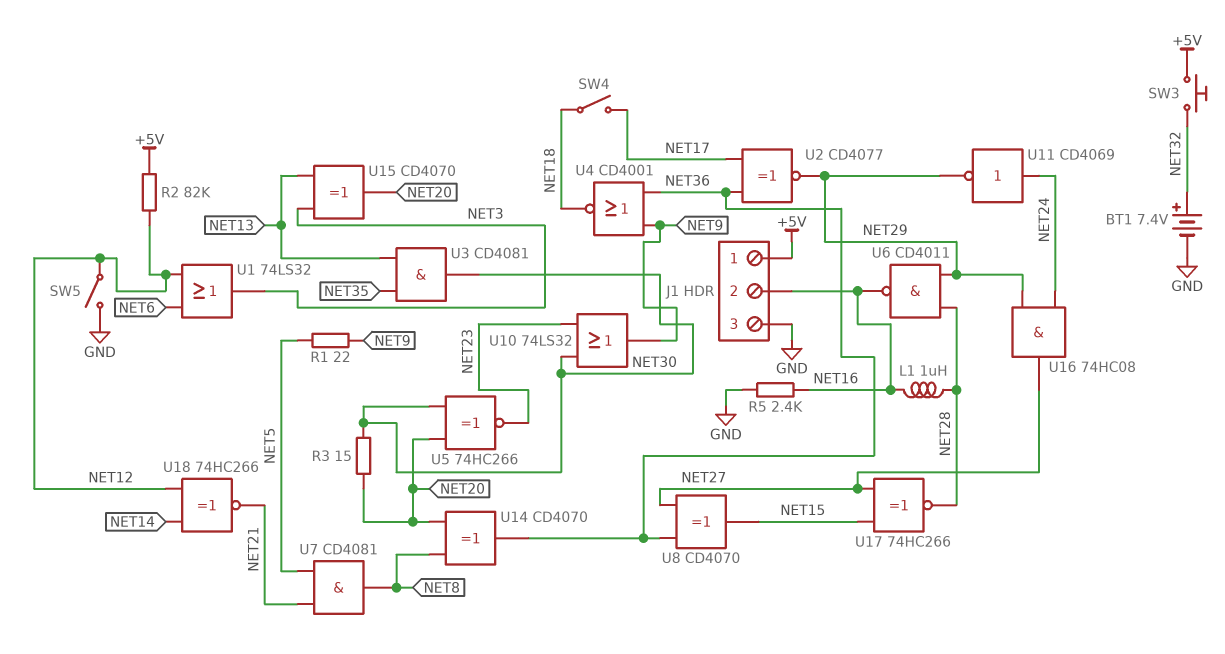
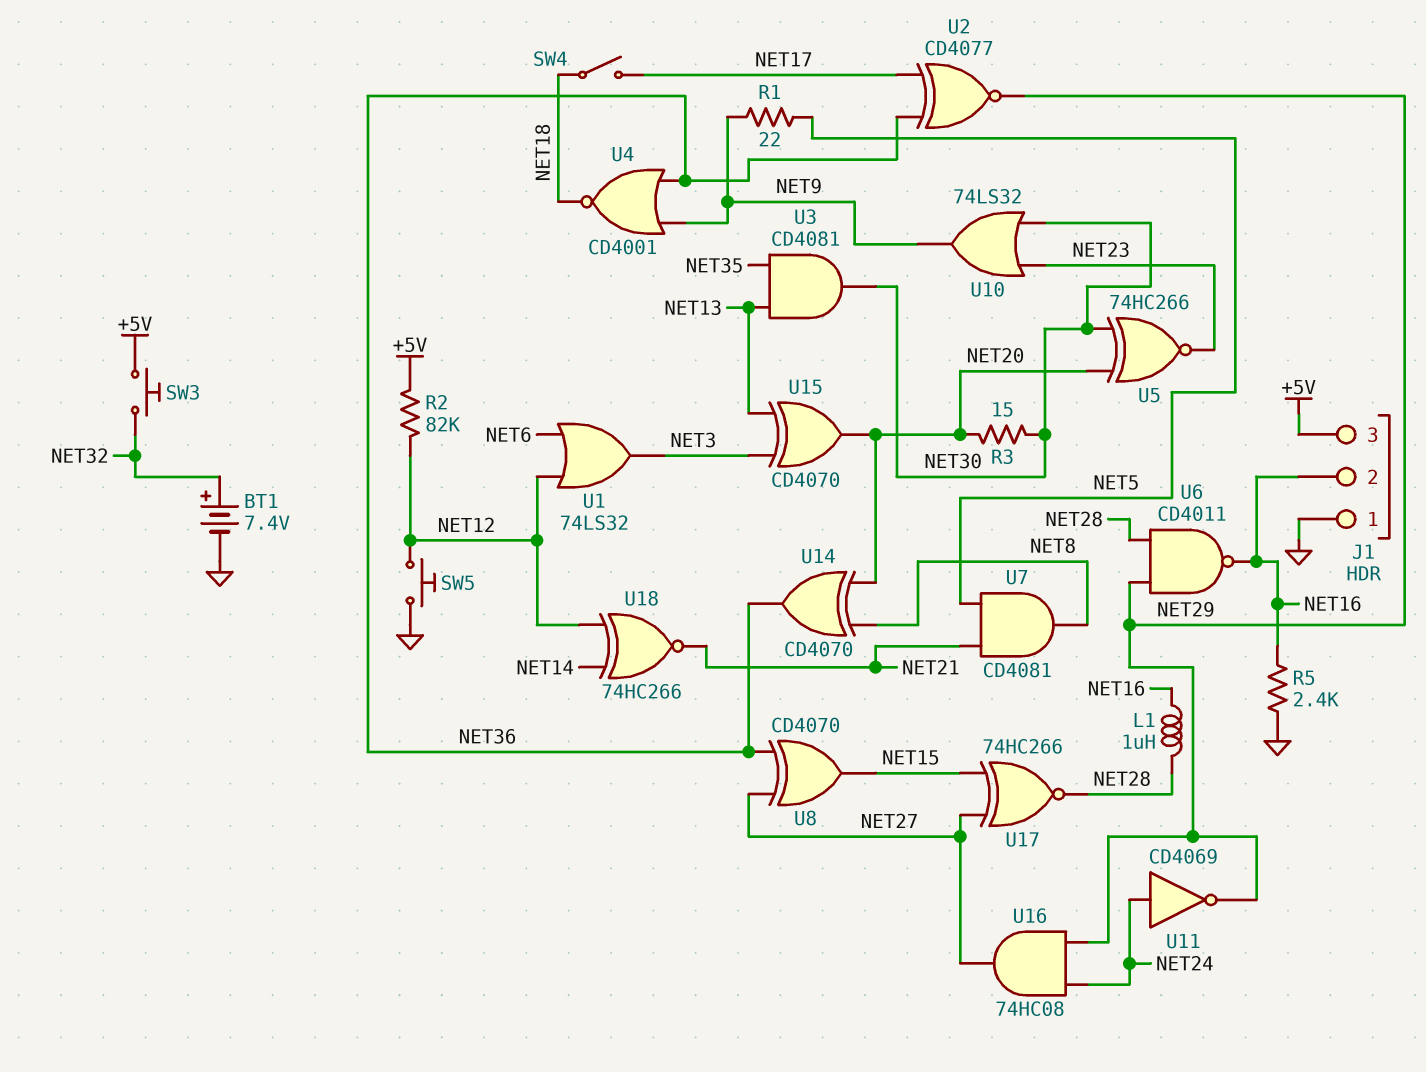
J1 pin 1: +5V -> GND
J1 pin 3: GND -> +5V
SW5: switch (GND, NET12) -> button (GND, NET12)

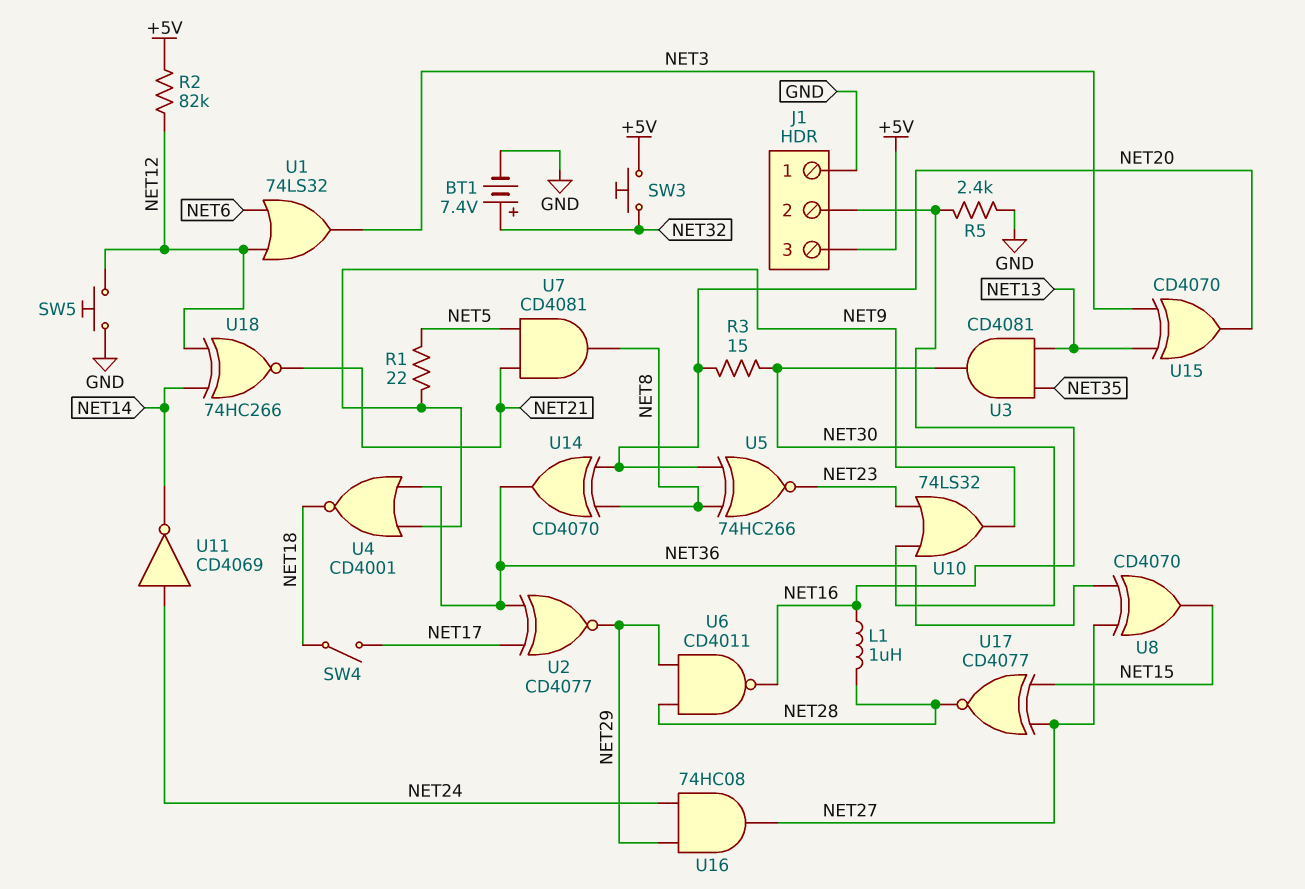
U5: XNOR 74HC266 (in NET20, in NET30, out NET23) -> XNOR 74HC266 (in NET8, in NET20, out NET23)
U11: NOT CD4069 (in NET24, out NET29) -> NOT CD4069 (in NET24, out NET14)
U17: XNOR 74HC266 (in NET15, in NET27, out NET28) -> XNOR CD4077 (in NET15, in NET27, out NET28)

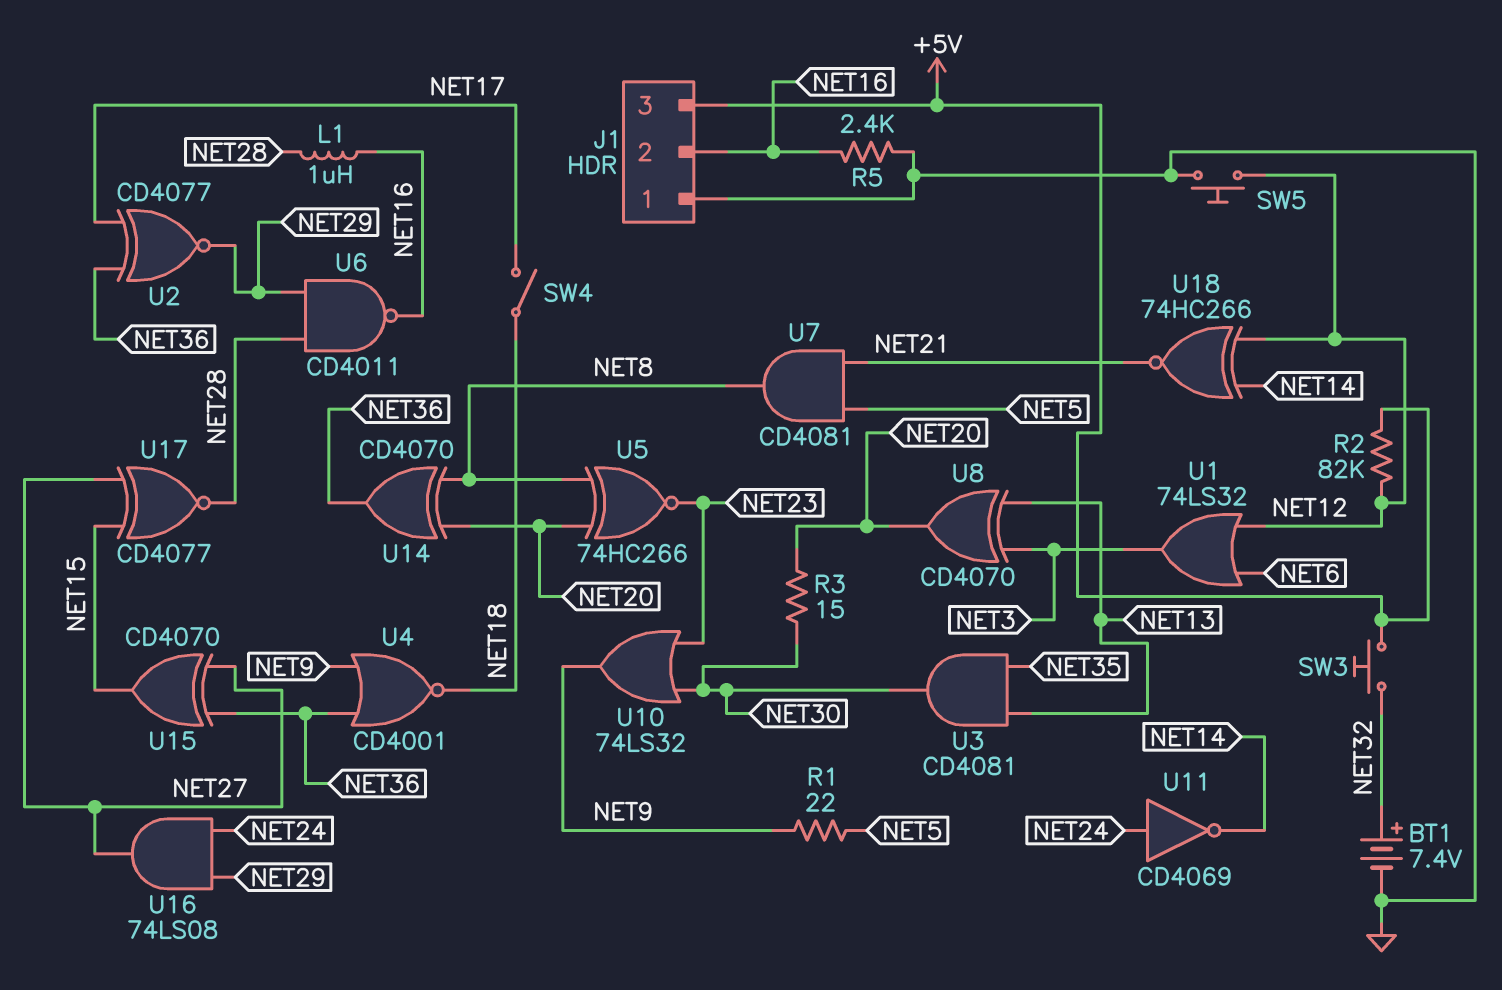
U8: XOR CD4070 (in NET27, in NET36, out NET15) -> XOR CD4070 (in NET3, in NET13, out NET20)
U15: XOR CD4070 (in NET3, in NET13, out NET20) -> XOR CD4070 (in NET27, in NET36, out NET15)
U16: AND 74HC08 (in NET24, in NET29, out NET27) -> AND 74LS08 (in NET24, in NET29, out NET27)

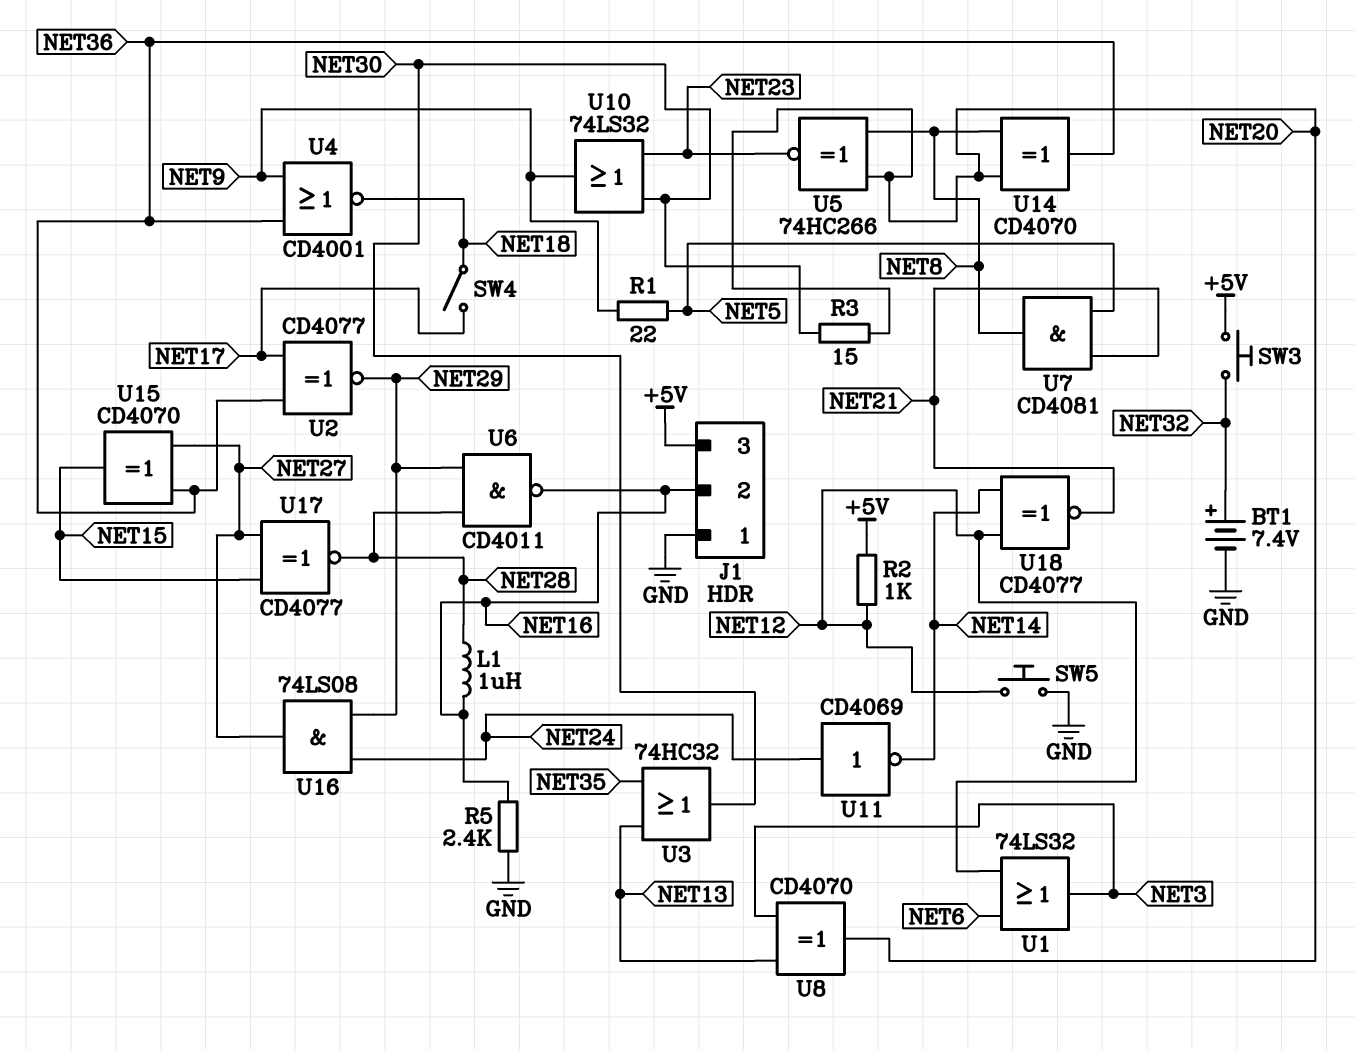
R2: 82k (+5V, NET12) -> 1k (+5V, NET12)
U3: AND CD4081 (in NET13, in NET35, out NET30) -> OR 74HC32 (in NET13, in NET35, out NET30)
U18: XNOR 74HC266 (in NET12, in NET14, out NET21) -> XNOR CD4077 (in NET12, in NET14, out NET21)

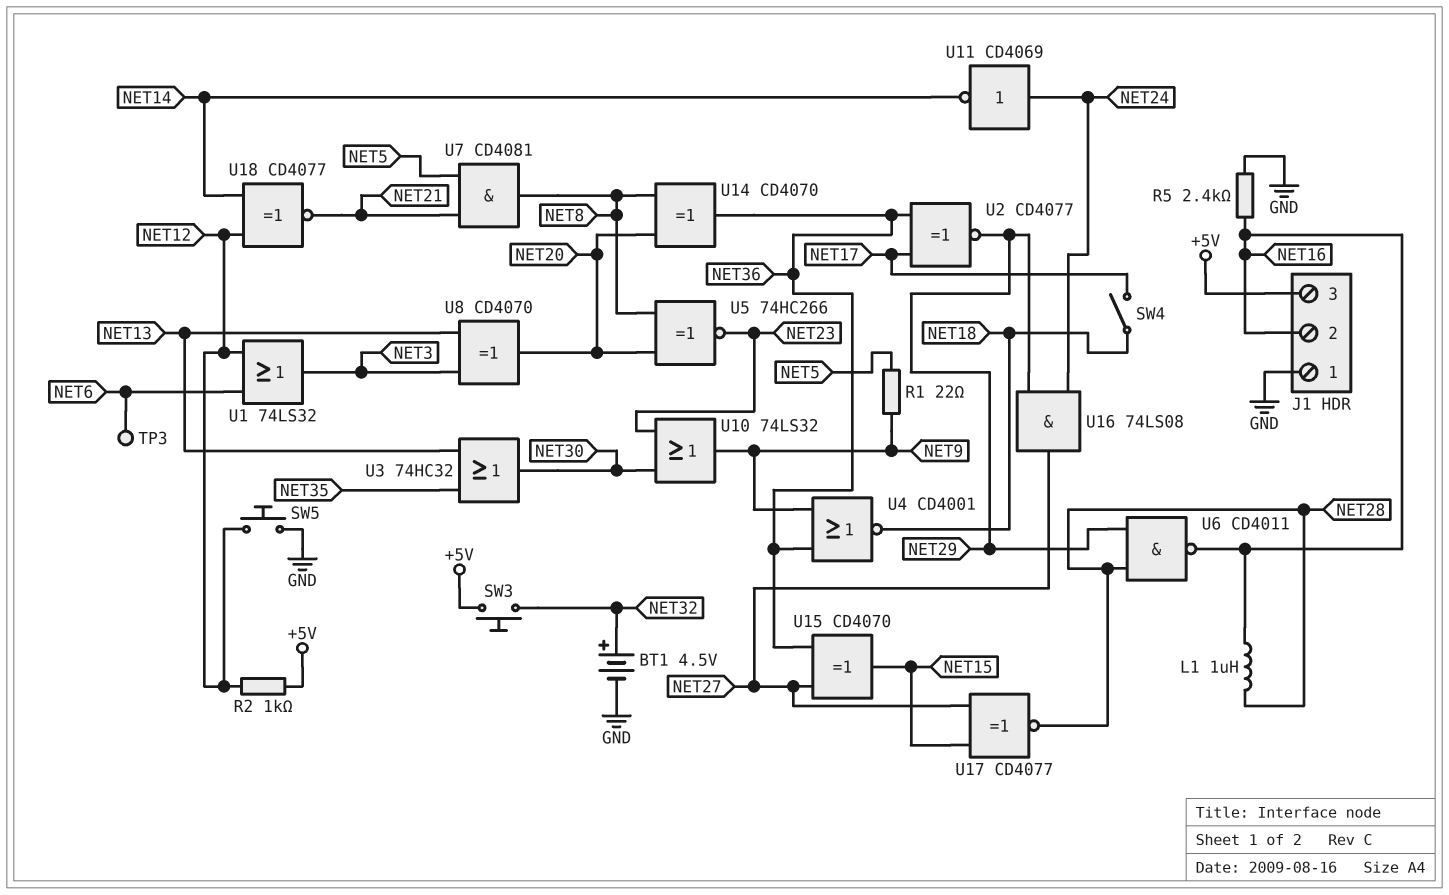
BT1: 7.4V (plus NET32, minus GND) -> 4.5V (plus NET32, minus GND)
R3: 15 (NET20, NET30) -> none
TP3: none -> test point (NET6)

